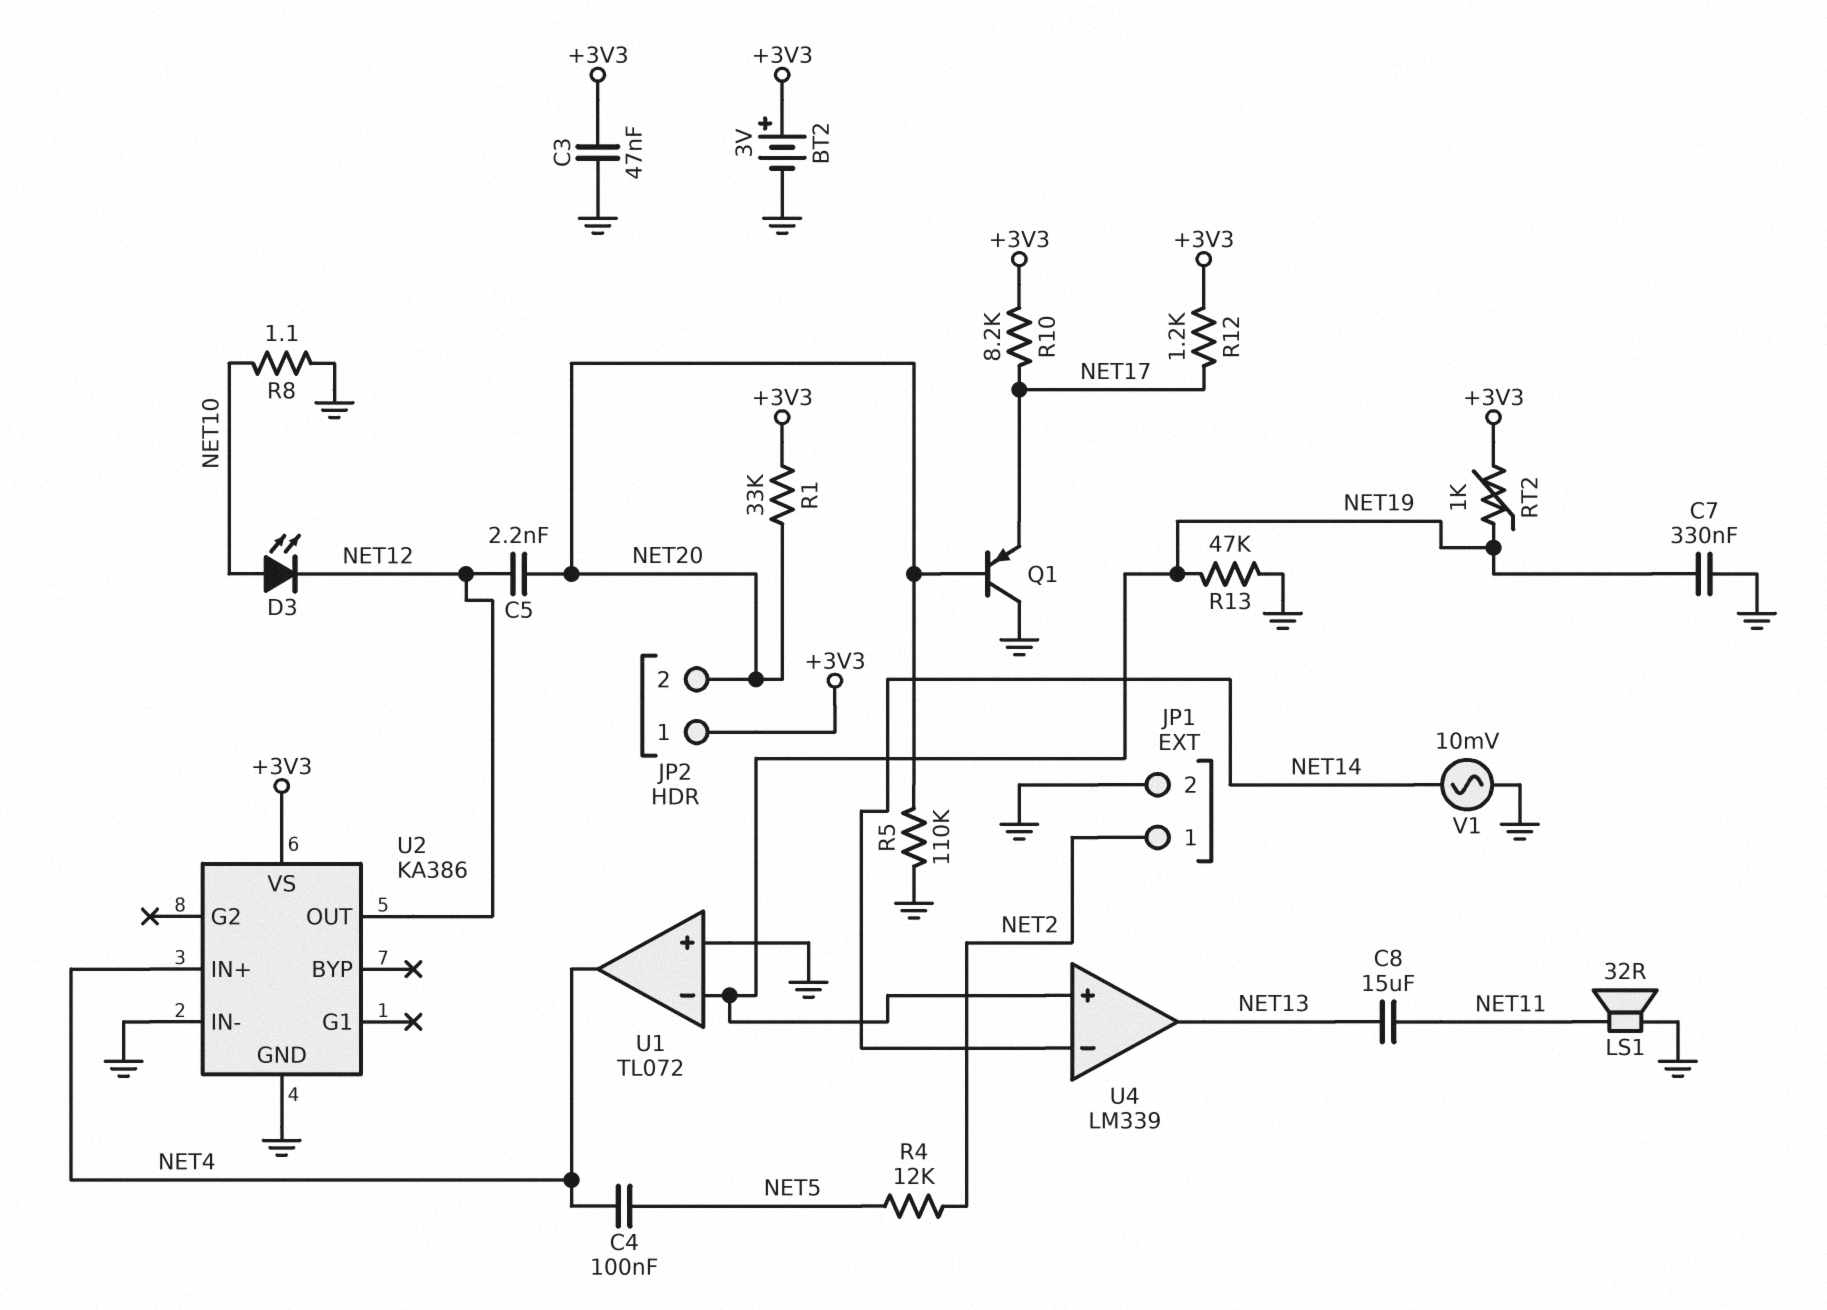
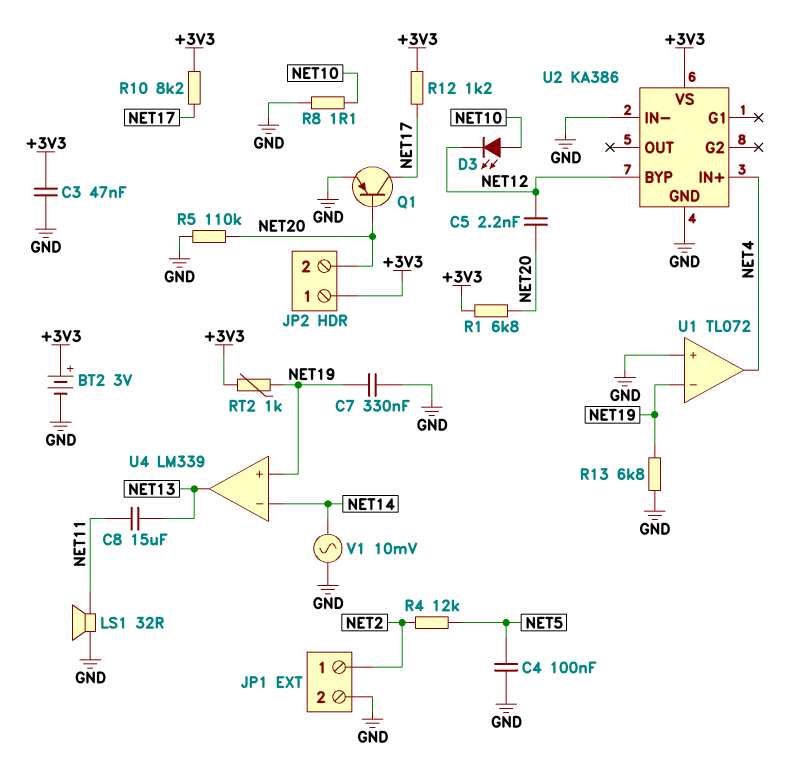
C4: 100nF (NET4, NET5) -> 100nF (GND, NET5)
Q1: PNP (B NET20, C GND, E NET17) -> PNP (B NET20, C NET17, E GND)
R1: 33k (+3V3, NET20) -> 6.8k (+3V3, NET20)
R13: 47k (GND, NET19) -> 6.8k (GND, NET19)
U2 pin BYP: none -> NET12
U2 pin OUT: NET12 -> none

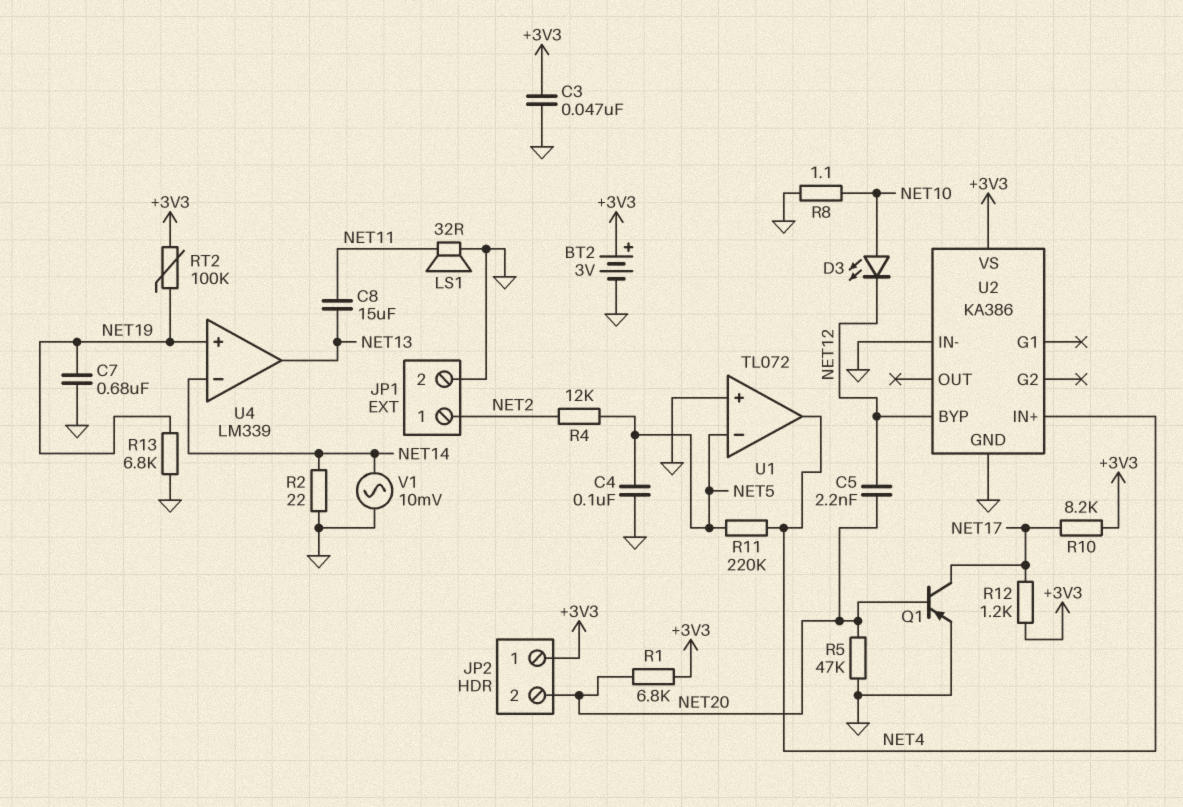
C7: 330nF (GND, NET19) -> 680nF (GND, NET19)
R2: none -> 22 (GND, NET14)
R5: 110k (GND, NET20) -> 47k (GND, NET20)
R11: none -> 220k (NET4, NET5)
RT2: 1k (+3V3, NET19) -> 100k (+3V3, NET19)
U1 pin in-: NET19 -> NET5

